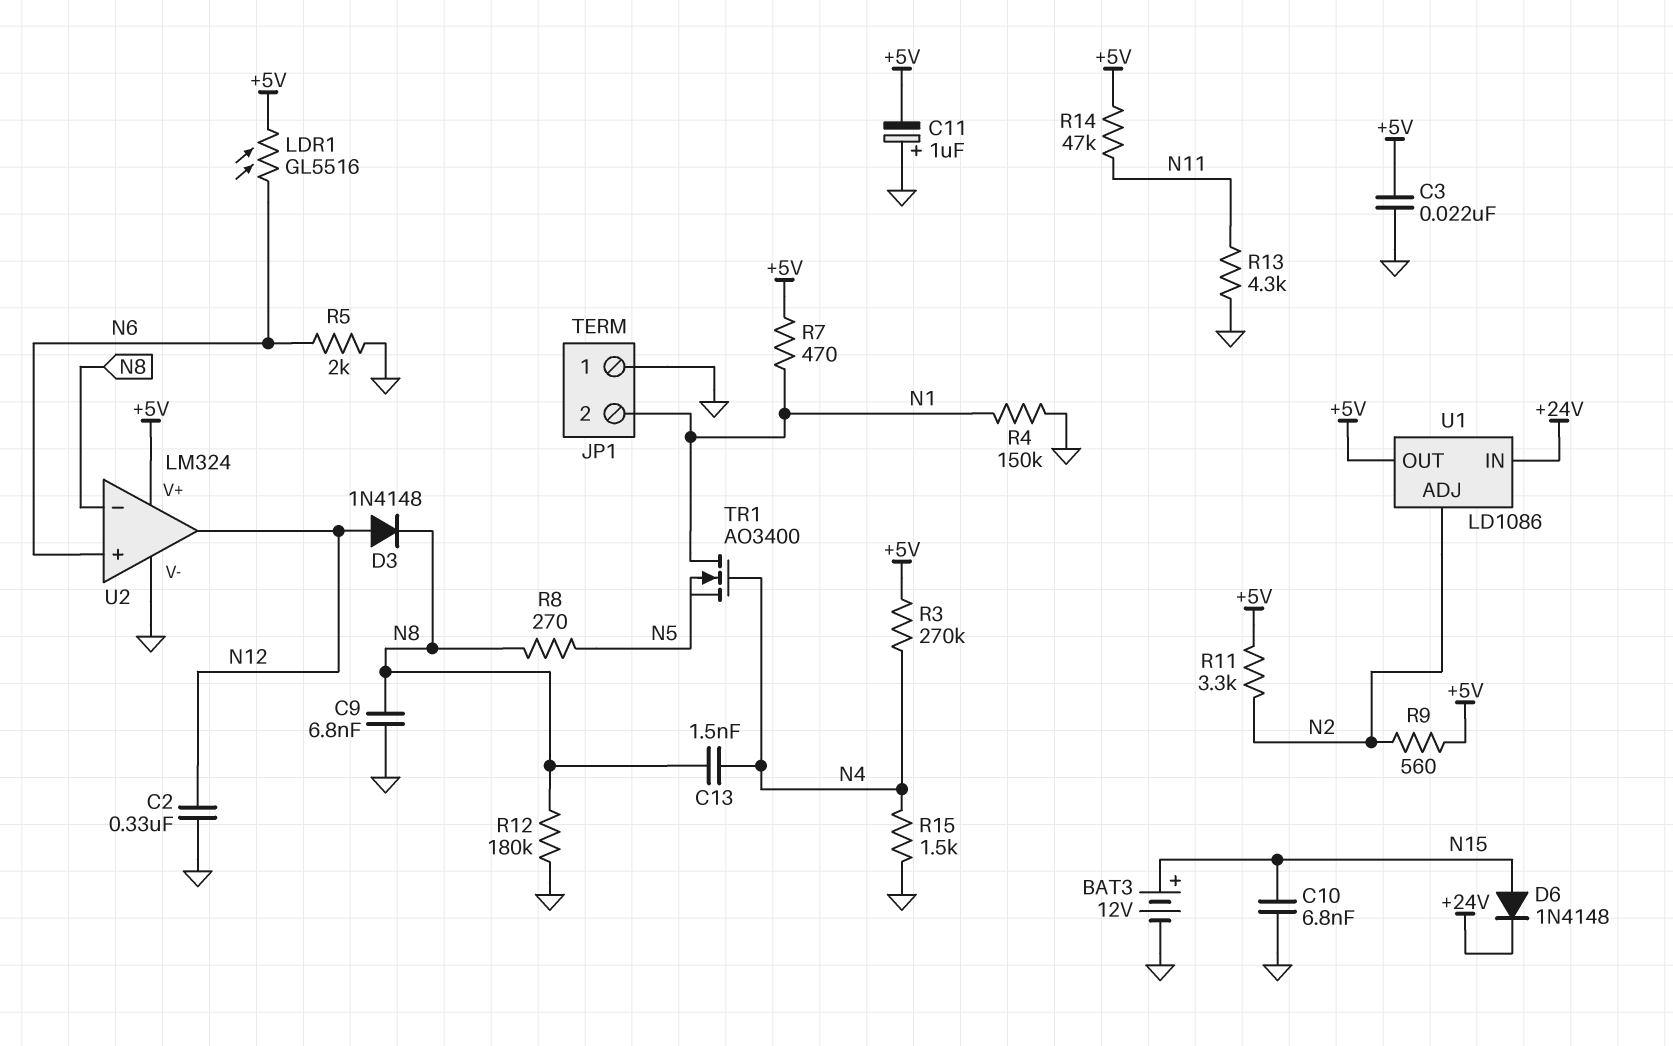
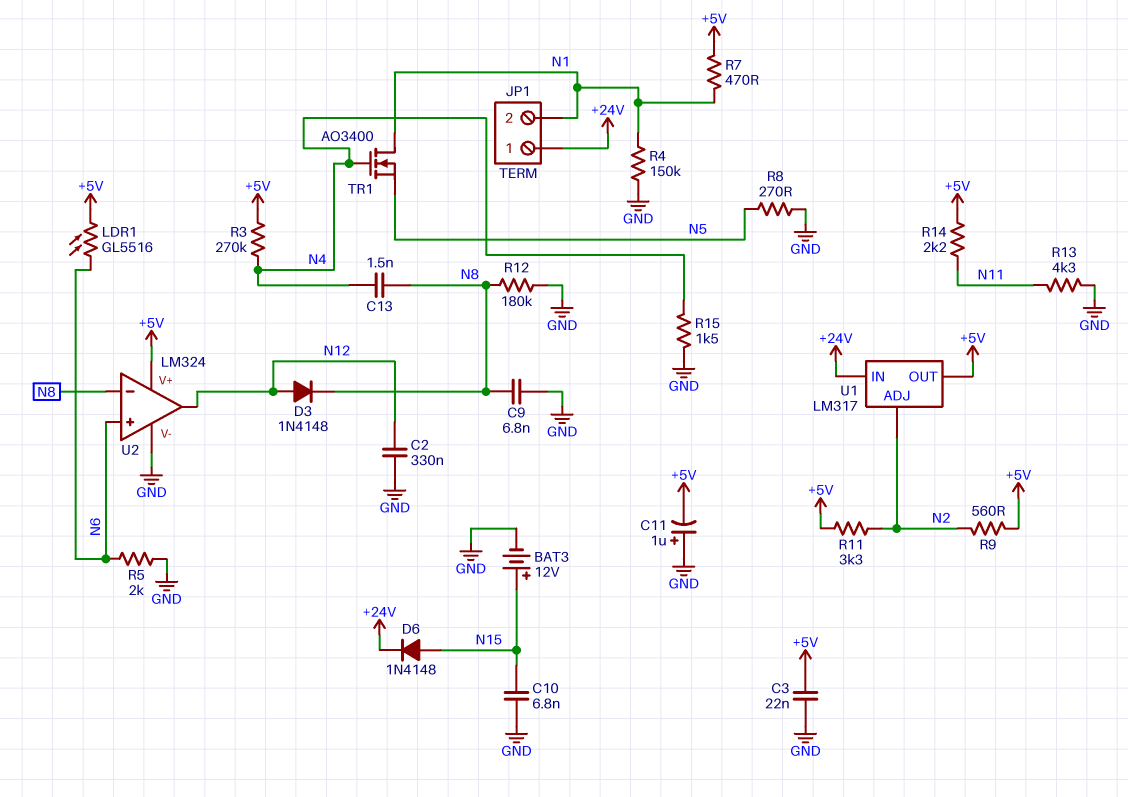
JP1 pin 1: GND -> +24V
R8: 270 (N5, N8) -> 270 (GND, N5)
R14: 47k (+5V, N11) -> 2.2k (+5V, N11)
U1: LD1086 -> LM317

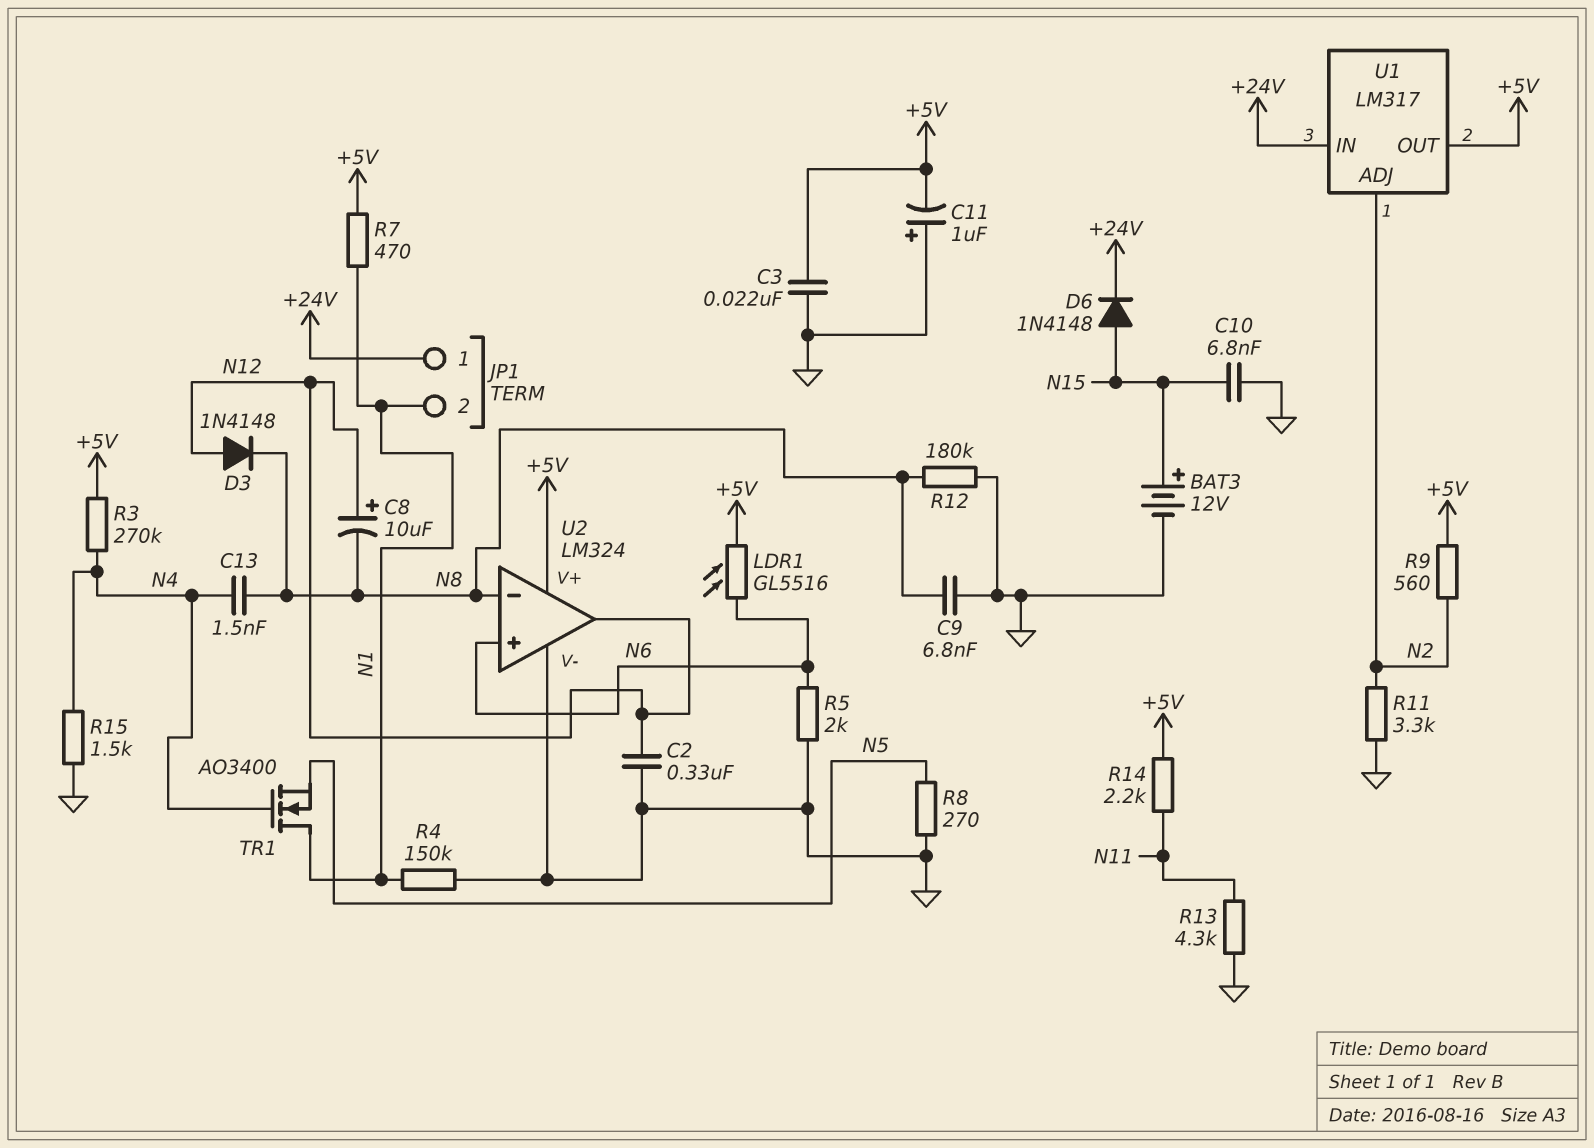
C8: none -> 10uF (plus N12, minus N8)
R11: 3.3k (+5V, N2) -> 3.3k (GND, N2)

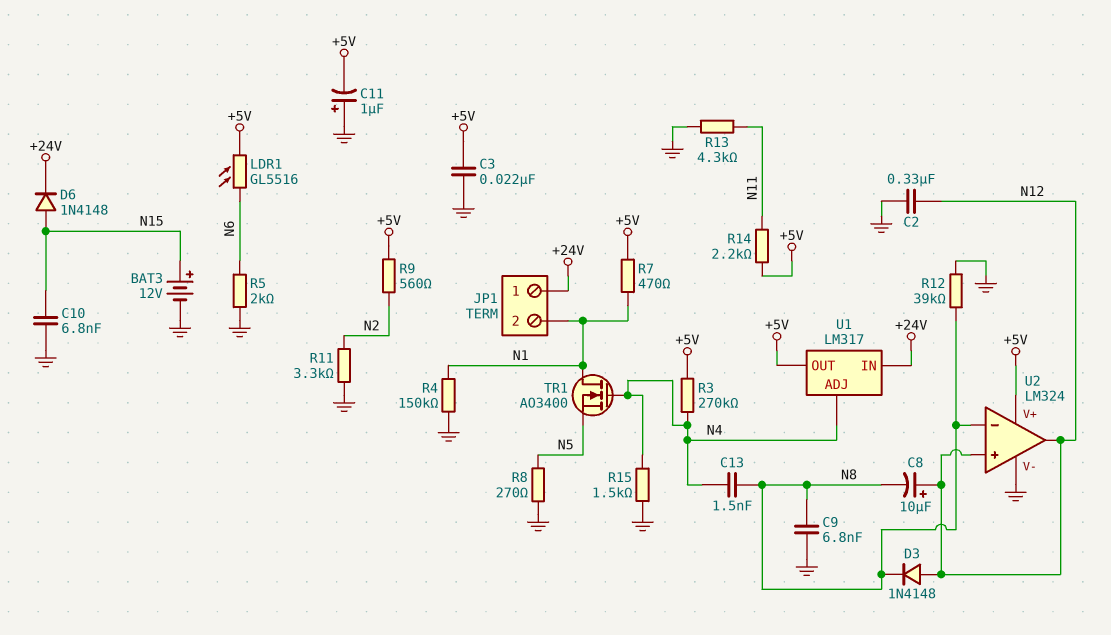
R12: 180k (GND, N8) -> 39k (GND, N8)
U1 pin ADJ: N2 -> N4
U2 pin in+: N6 -> N12

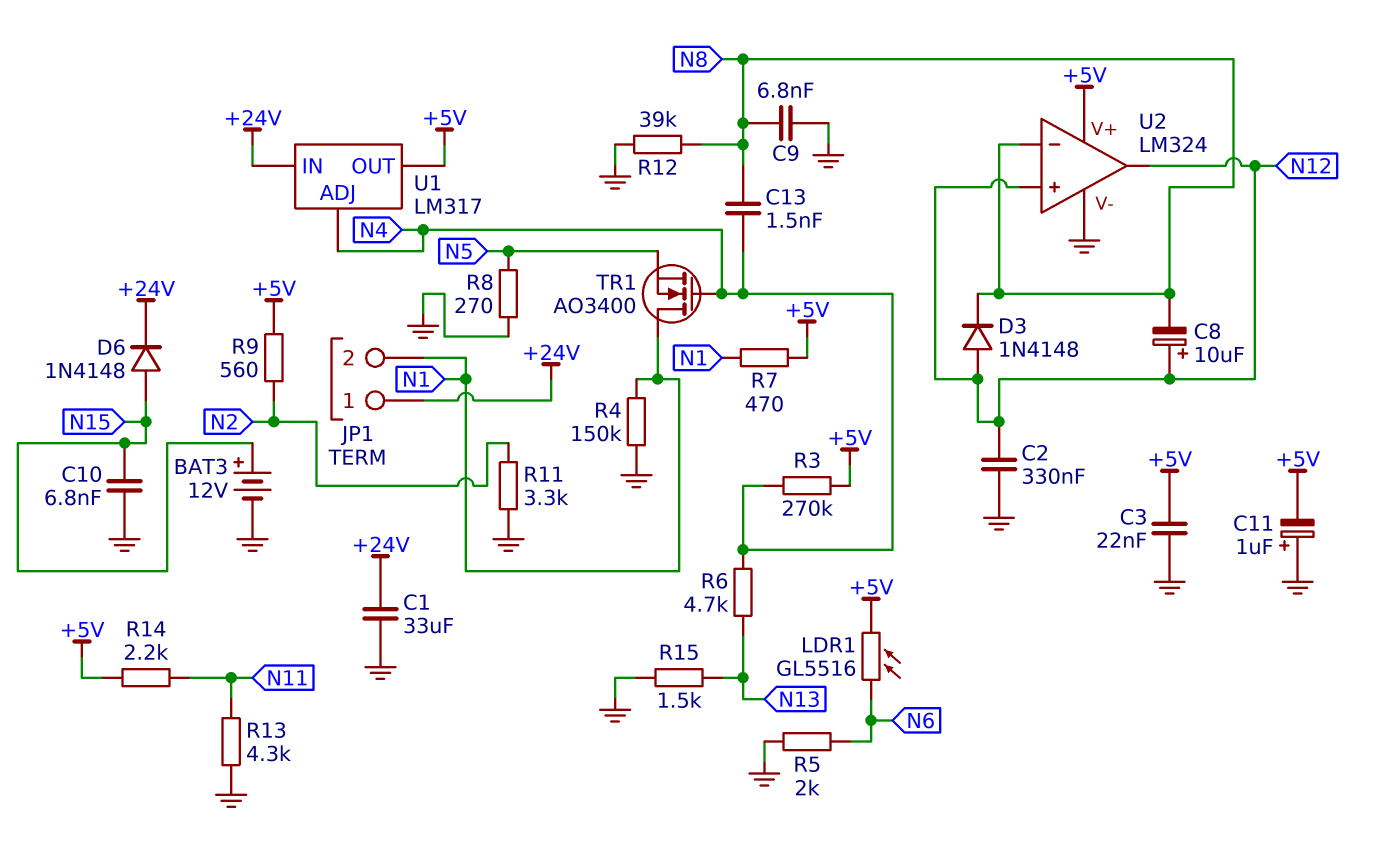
C1: none -> 33uF (+24V, GND)
R6: none -> 4.7k (N4, N13)
R15: 1.5k (GND, N4) -> 1.5k (GND, N13)

